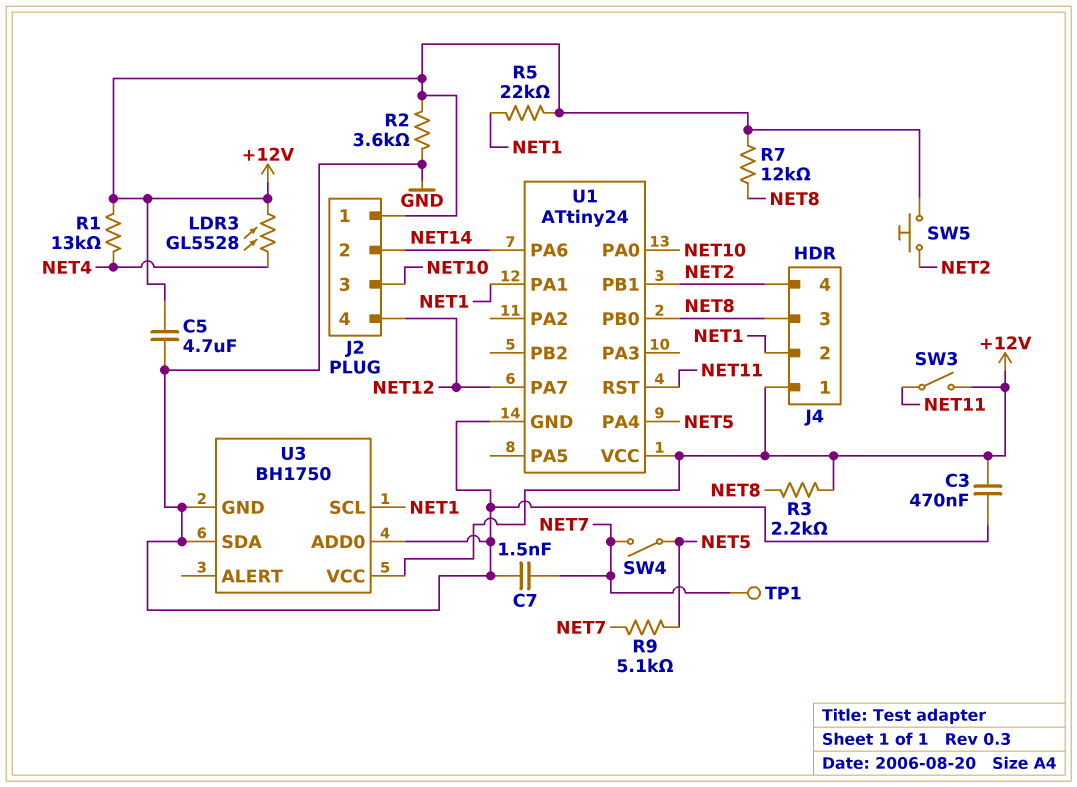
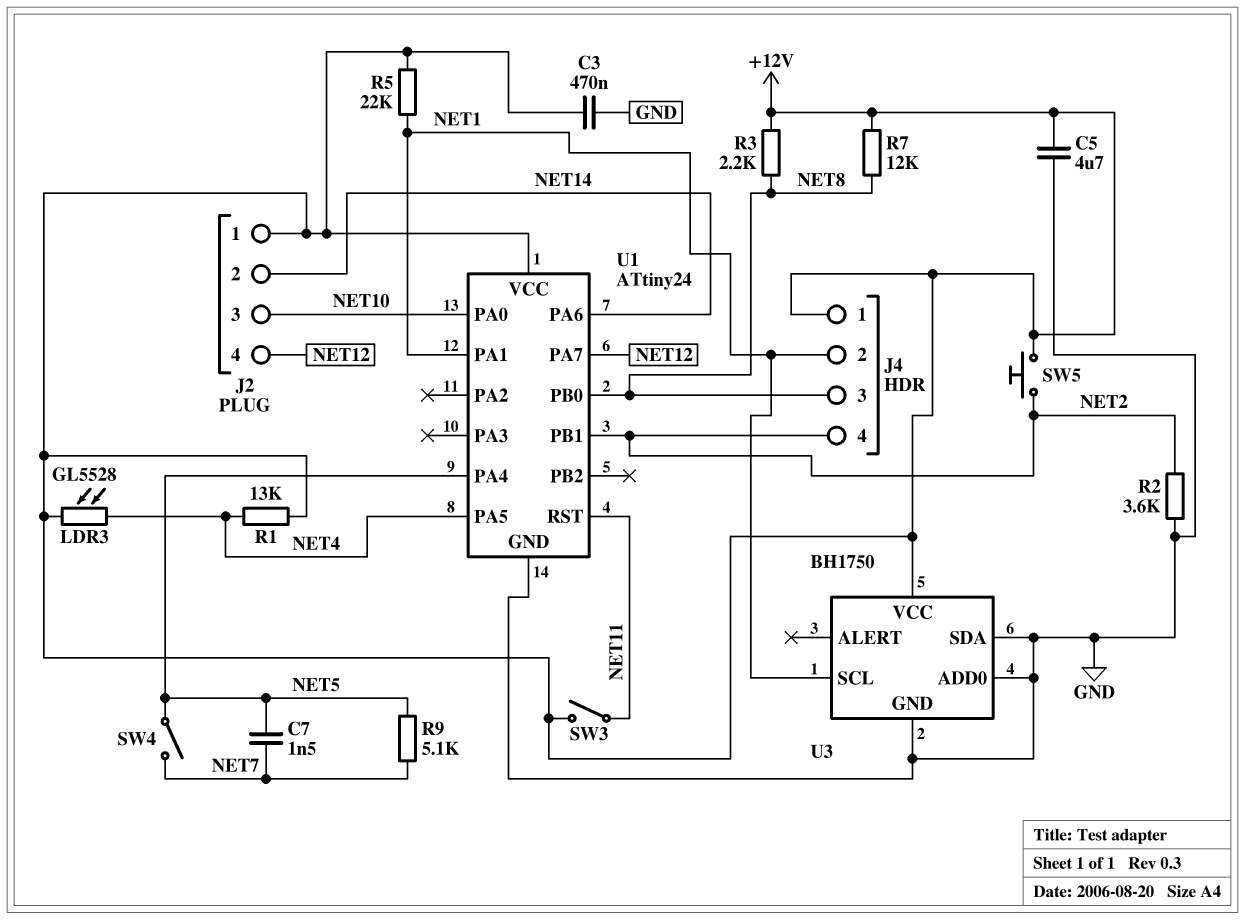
C7: 1.5nF (GND, NET7) -> 1.5nF (NET5, NET7)
R2: 3.6k (+12V, GND) -> 3.6k (GND, NET2)
TP1: test point (NET7) -> none
U1 pin PA5: none -> NET4

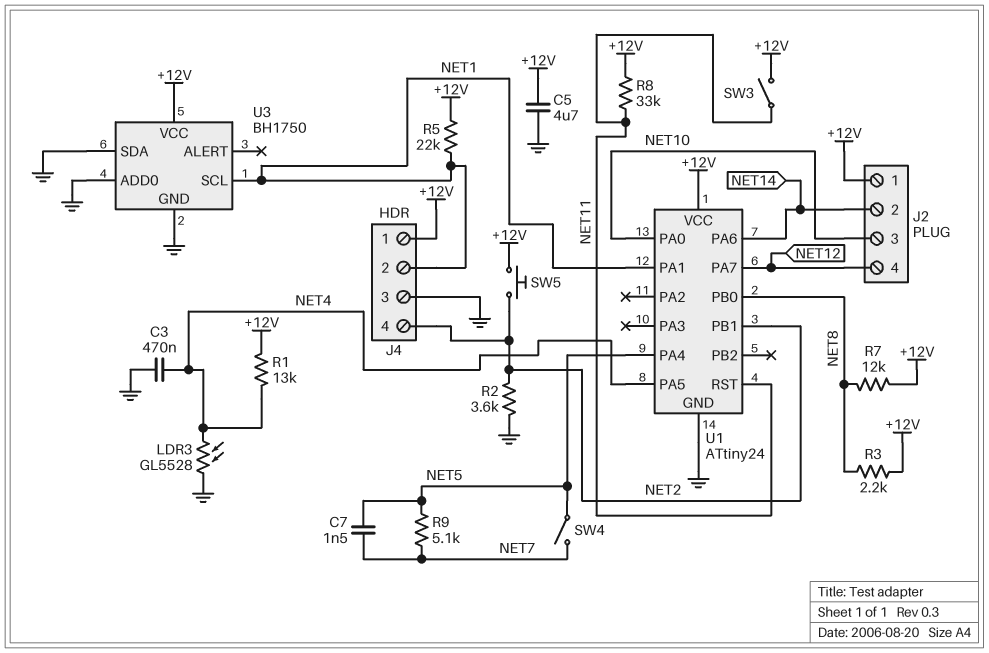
C3: 470nF (+12V, GND) -> 470nF (GND, NET4)
J4 pin 3: NET8 -> GND
LDR3: GL5528 (+12V, NET4) -> GL5528 (GND, NET4)
R8: none -> 33k (+12V, NET11)

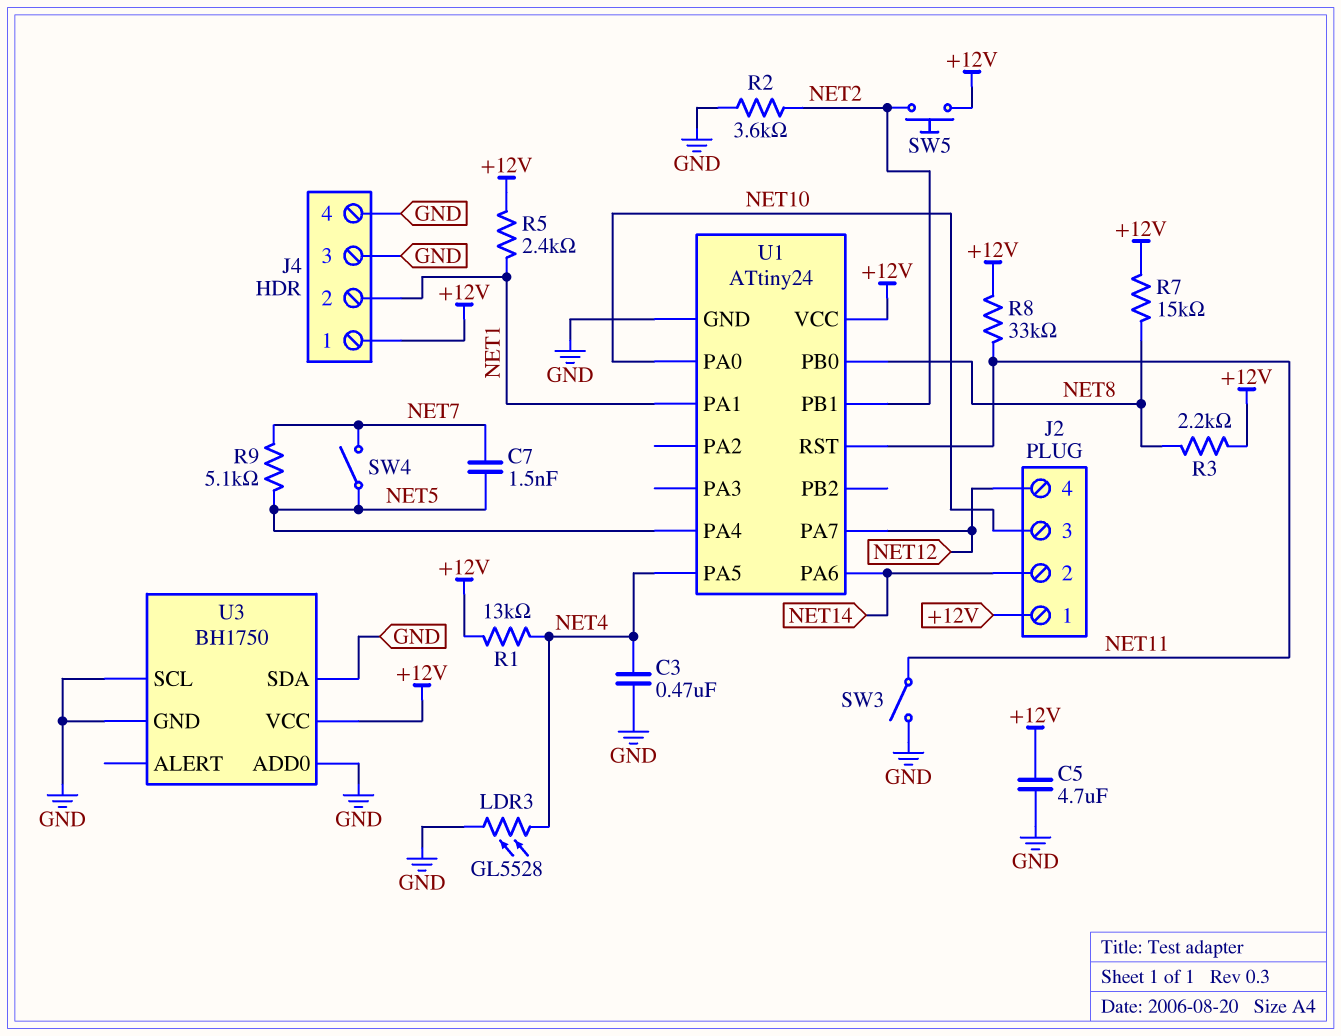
J4 pin 4: NET2 -> GND
R5: 22k (+12V, NET1) -> 2.4k (+12V, NET1)
R7: 12k (+12V, NET8) -> 15k (+12V, NET8)
SW3: switch (+12V, NET11) -> switch (GND, NET11)
U3 pin SCL: NET1 -> GND

